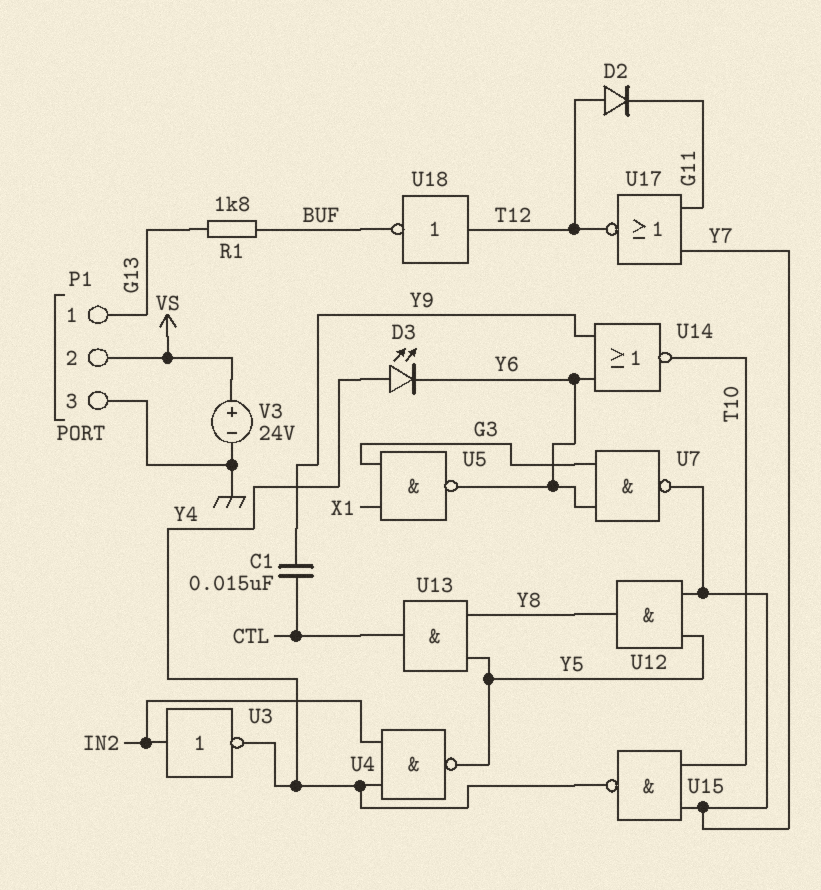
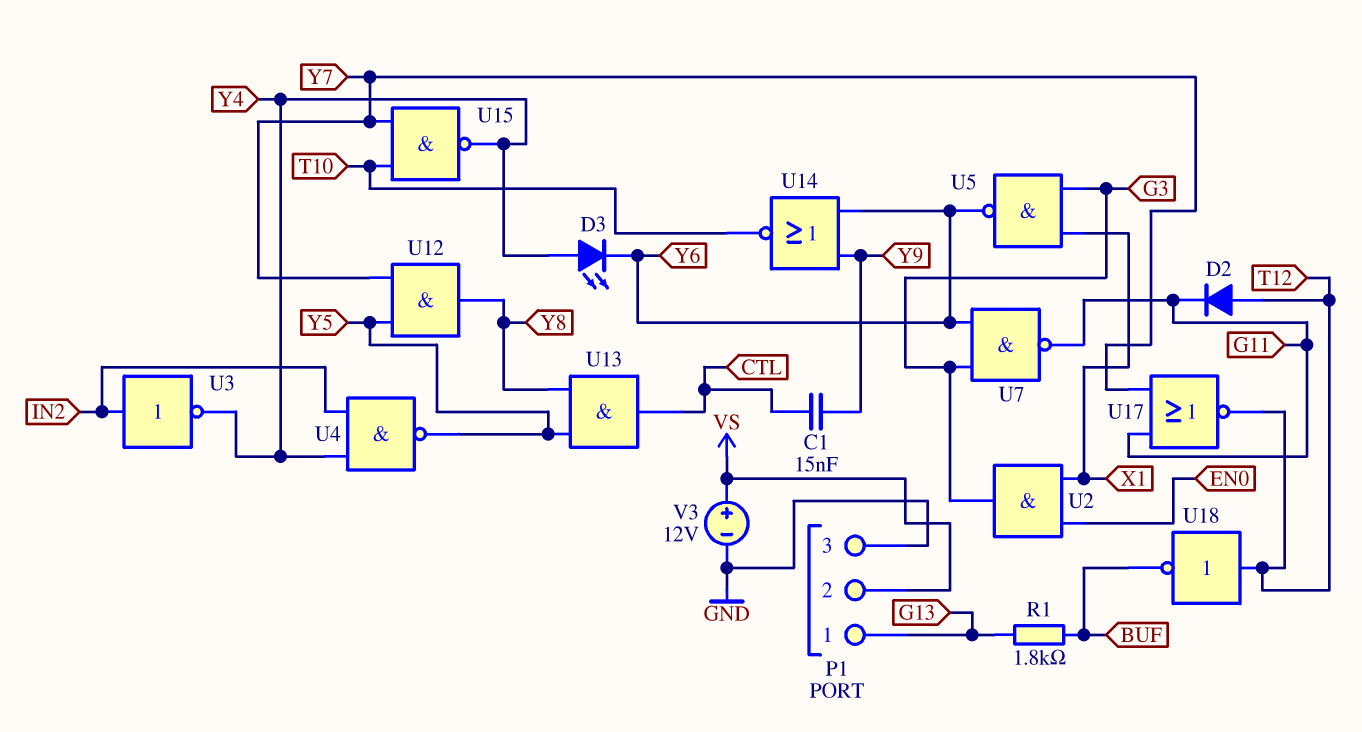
U2: none -> AND (in EN0, in X1, out G3)
U7: NAND (in G3, in Y6, out Y7) -> NAND (in G3, in Y6, out G11)
V3: 24V (plus VS, minus GND) -> 12V (plus VS, minus GND)

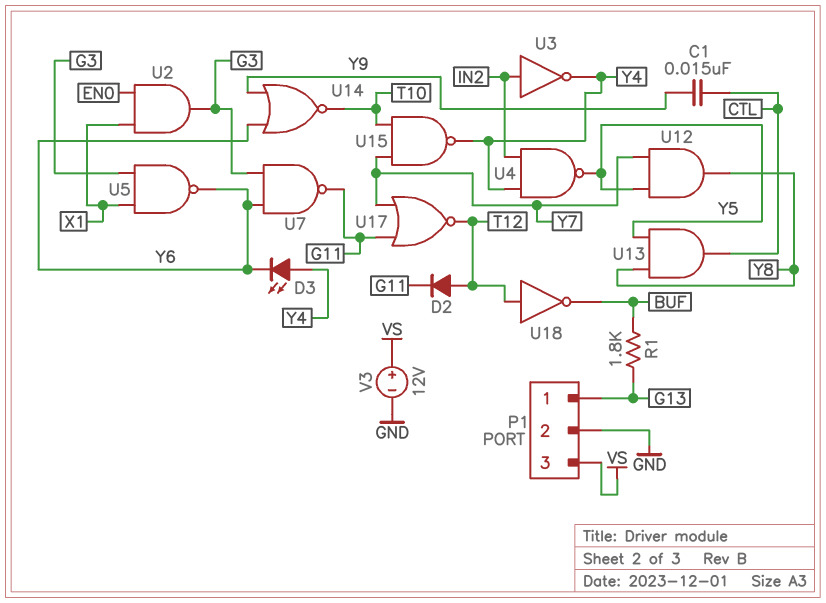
P1 pin 2: VS -> GND
P1 pin 3: GND -> VS

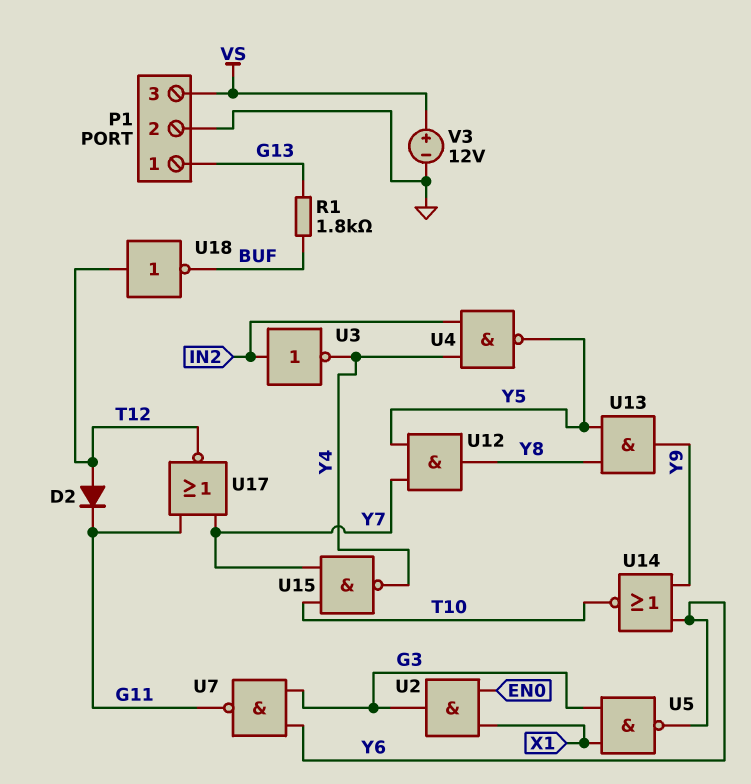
C1: 15nF (CTL, Y9) -> none
D3: LED (A Y4, K Y6) -> none
U13: AND (in Y5, in Y8, out CTL) -> AND (in Y5, in Y8, out Y9)

